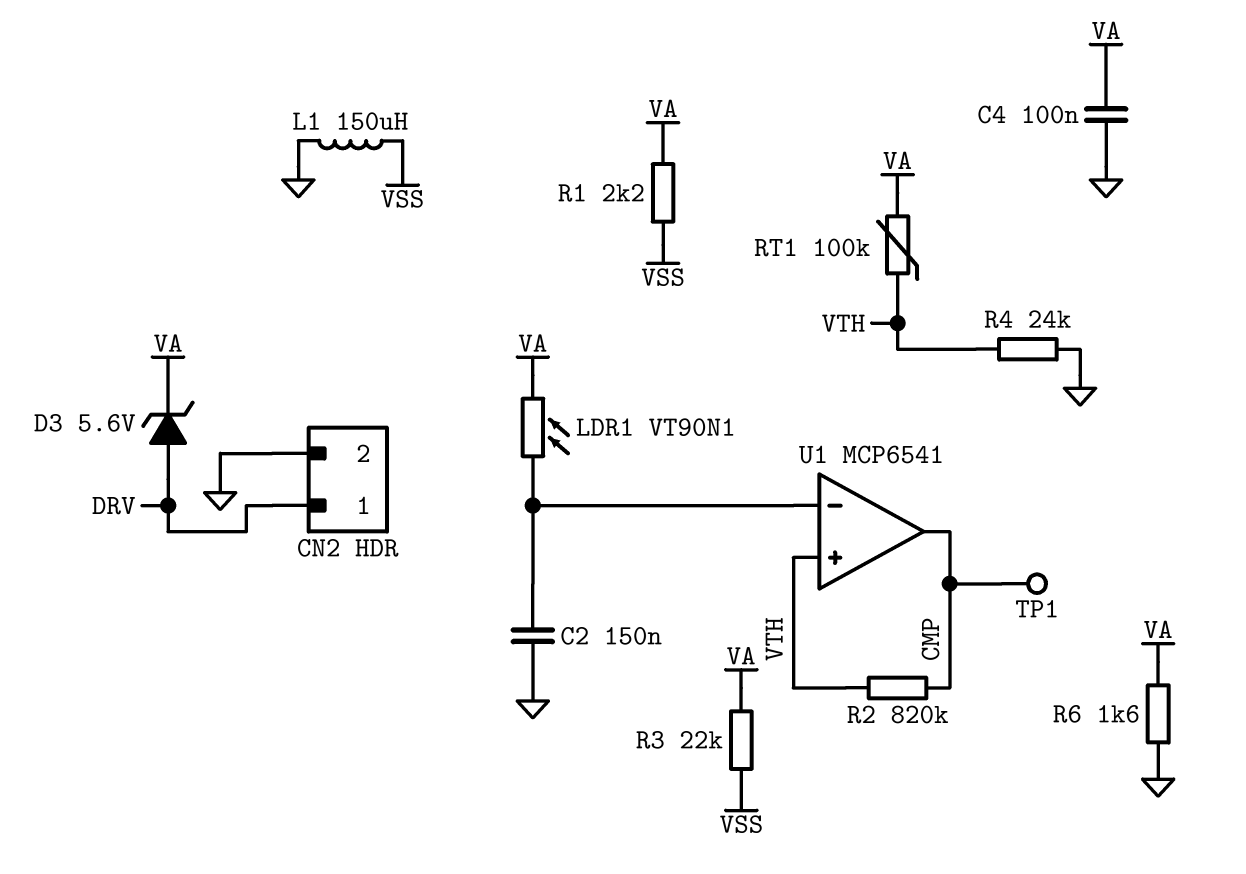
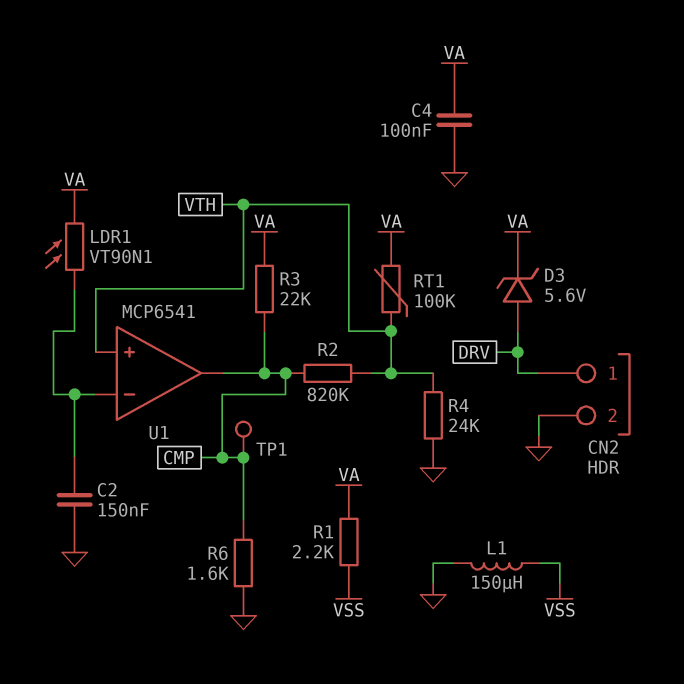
R3: 22k (VA, VSS) -> 22k (CMP, VA)
R6: 1.6k (GND, VA) -> 1.6k (CMP, GND)

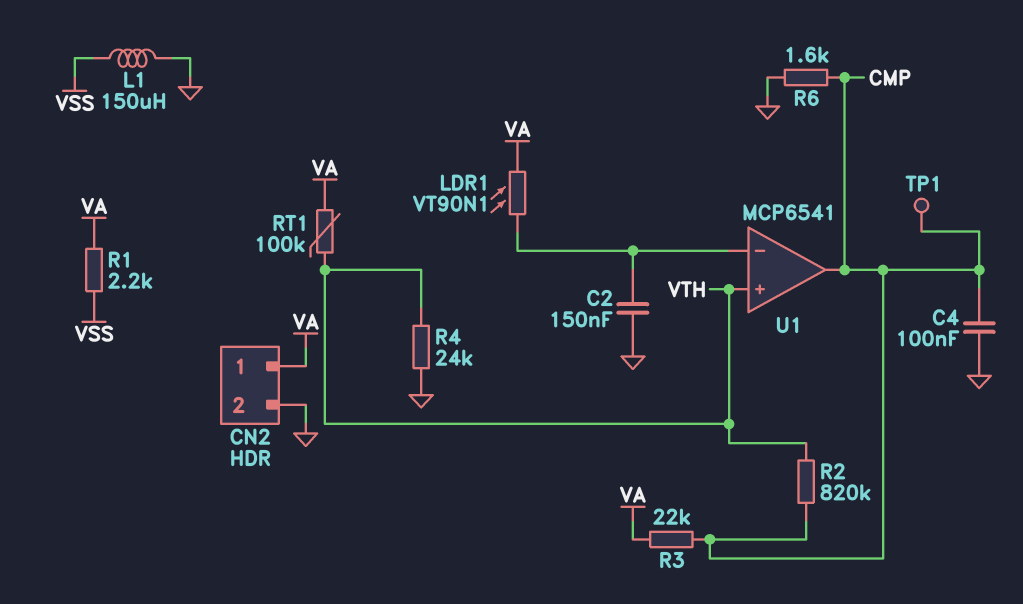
C4: 100nF (GND, VA) -> 100nF (CMP, GND)
CN2 pin 1: DRV -> VA
D3: zener 5.6V (A DRV, K VA) -> none

